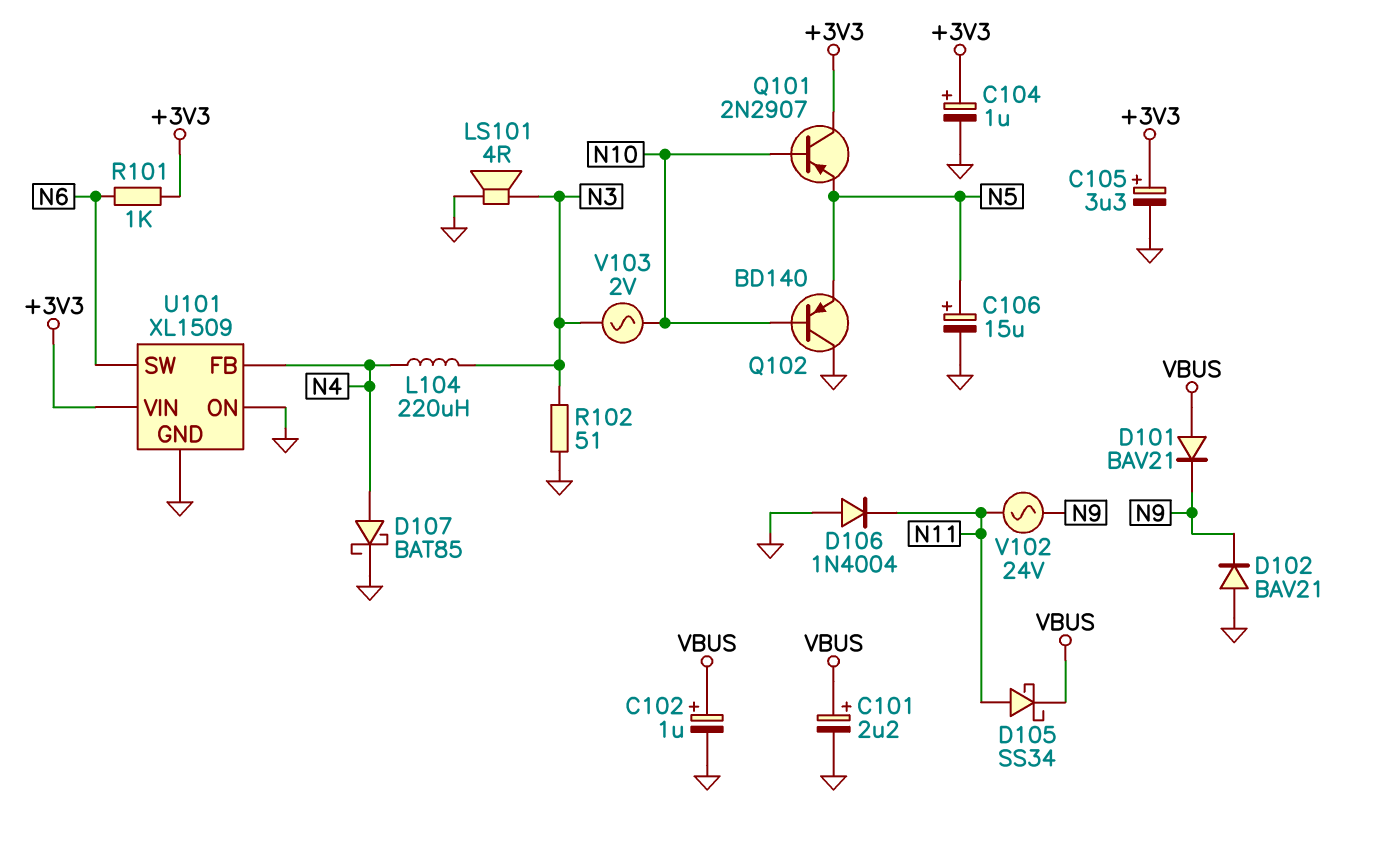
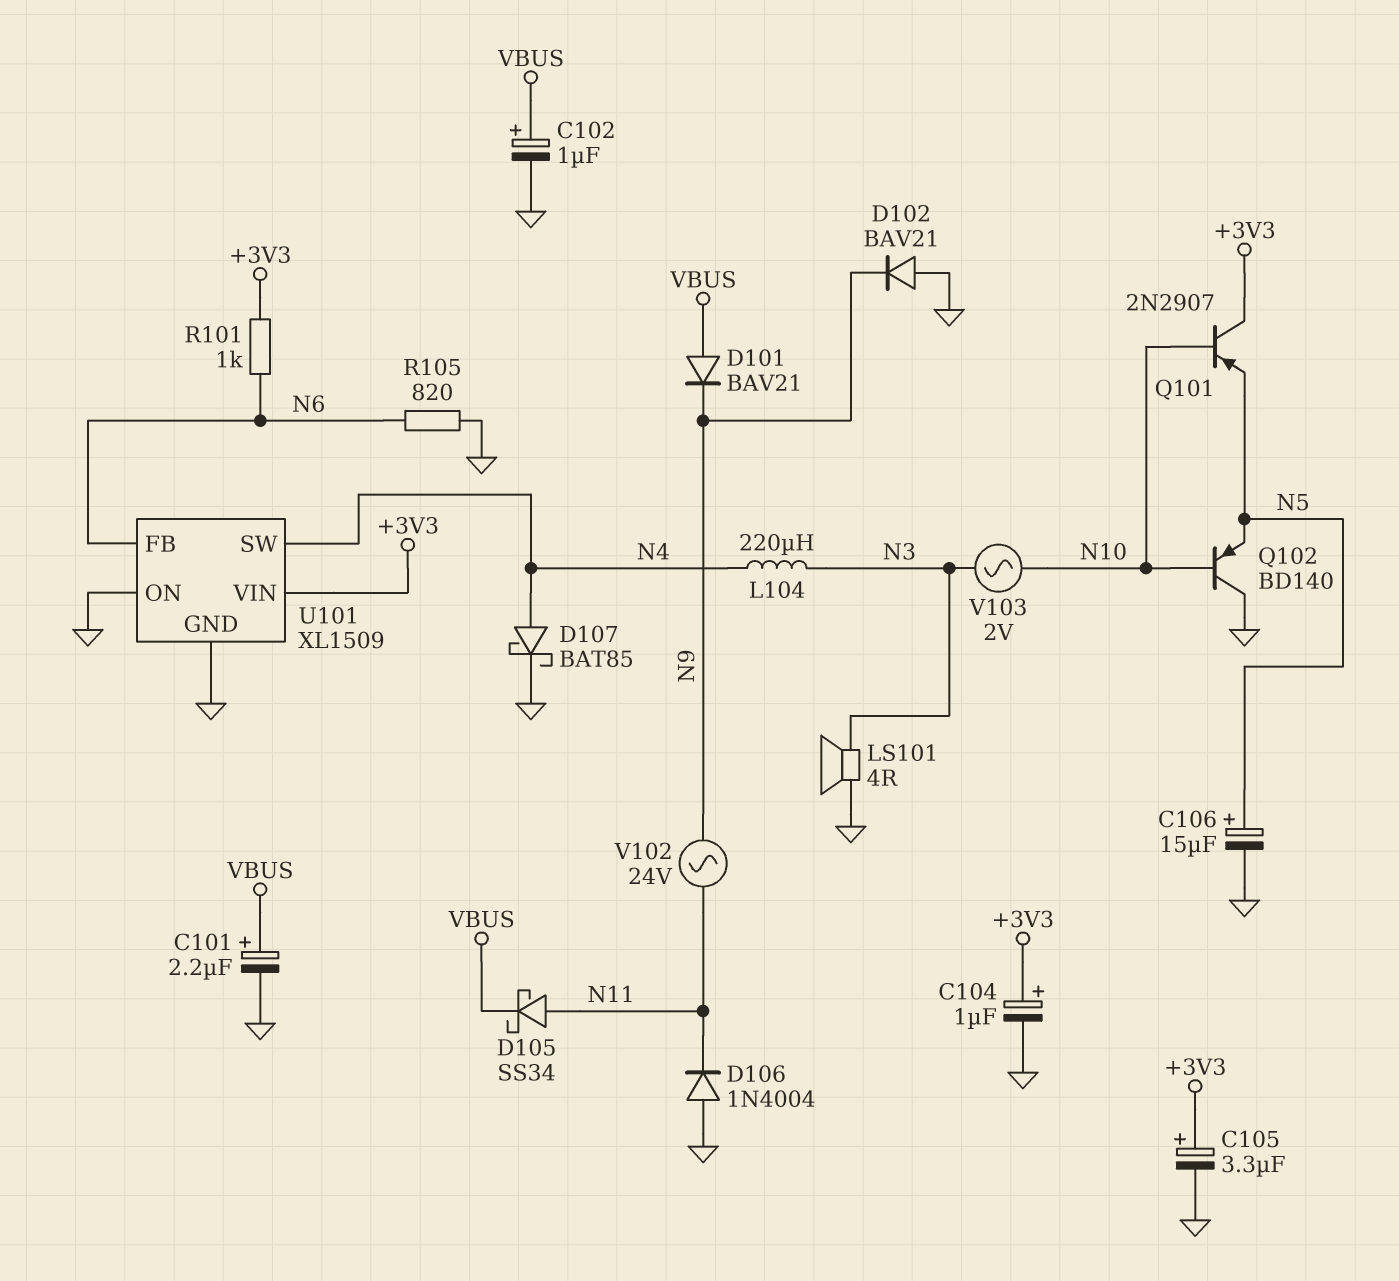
R102: 51 (GND, N3) -> none
R105: none -> 820 (GND, N6)
U101 pin FB: N4 -> N6
U101 pin SW: N6 -> N4

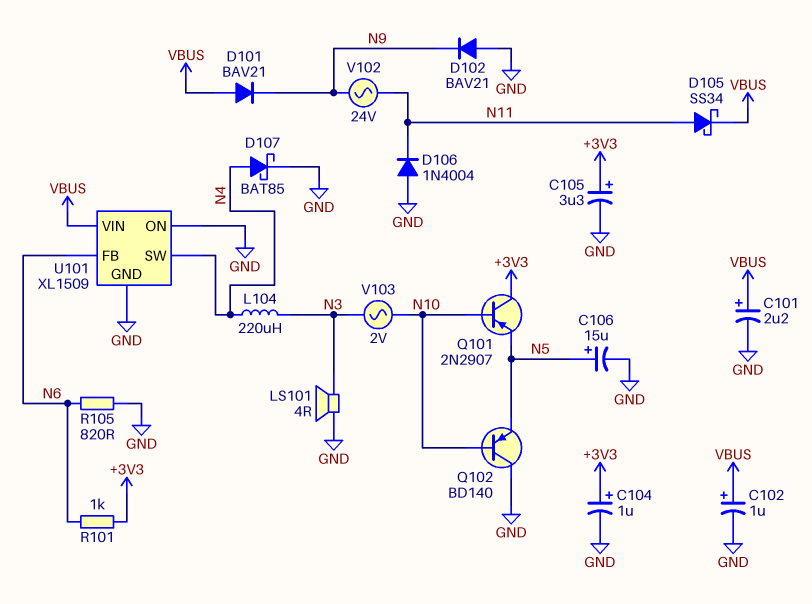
U101 pin VIN: +3V3 -> VBUS

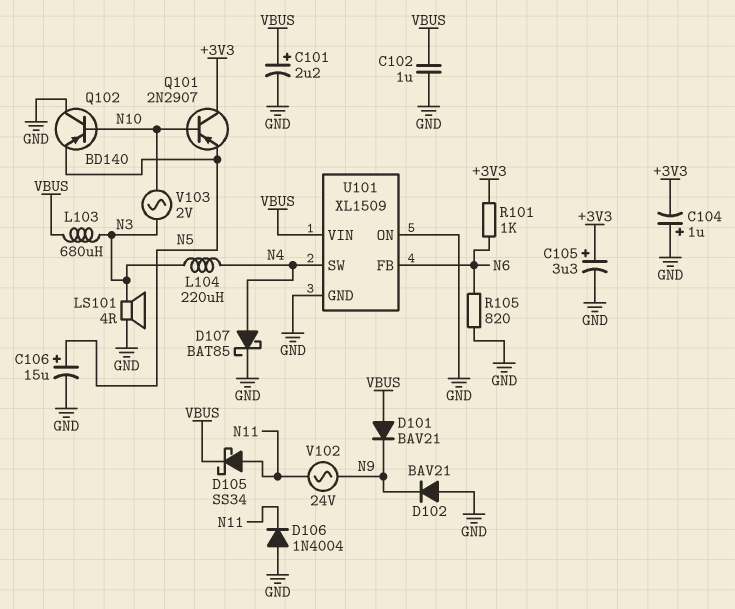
C102: 1uF (plus VBUS, minus GND) -> 1uF (GND, VBUS)
C104: 1uF (plus +3V3, minus GND) -> 1uF (plus GND, minus +3V3)
L103: none -> 680uH (N3, VBUS)

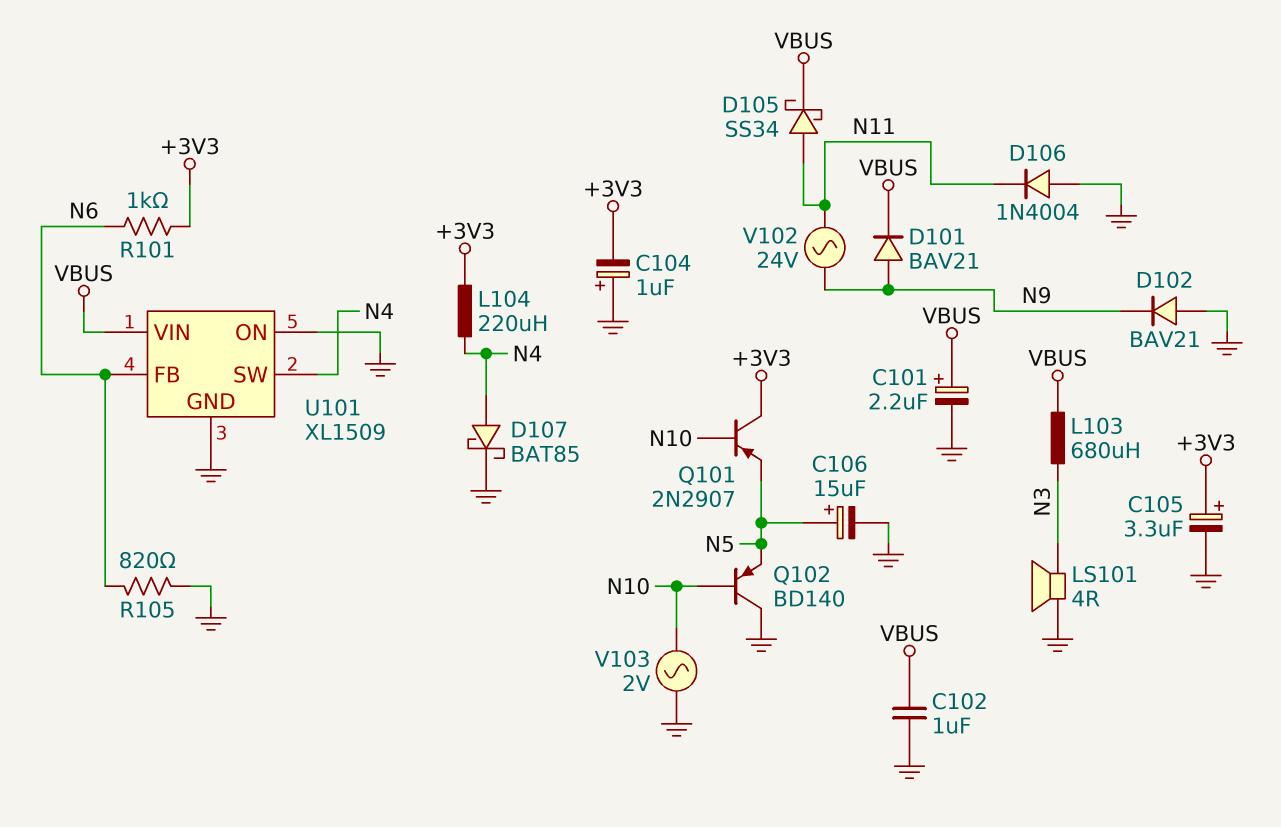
D101: diode BAV21 (A VBUS, K N9) -> diode BAV21 (A N9, K VBUS)
L104: 220uH (N3, N4) -> 220uH (+3V3, N4)
V103: AC 2V (N3, N10) -> AC 2V (GND, N10)

